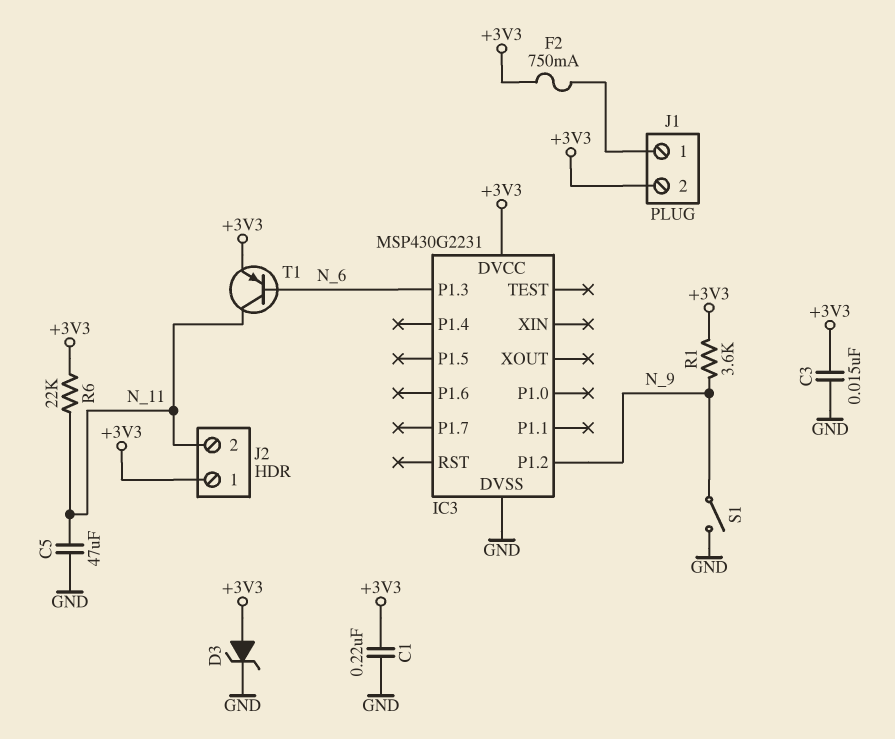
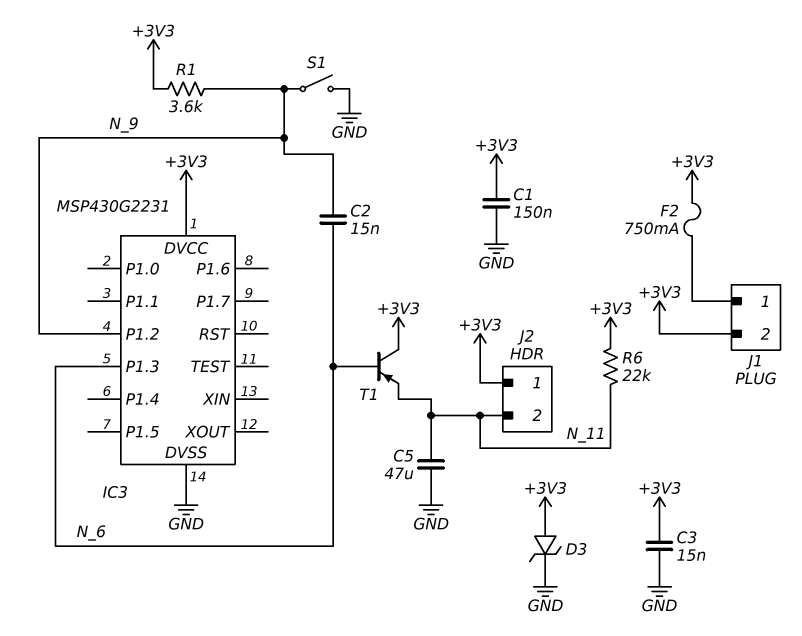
C1: 220nF (+3V3, GND) -> 150nF (+3V3, GND)
C2: none -> 15nF (N_6, N_9)
T1: PNP (B N_6, C N_11, E +3V3) -> PNP (B N_6, C +3V3, E N_11)

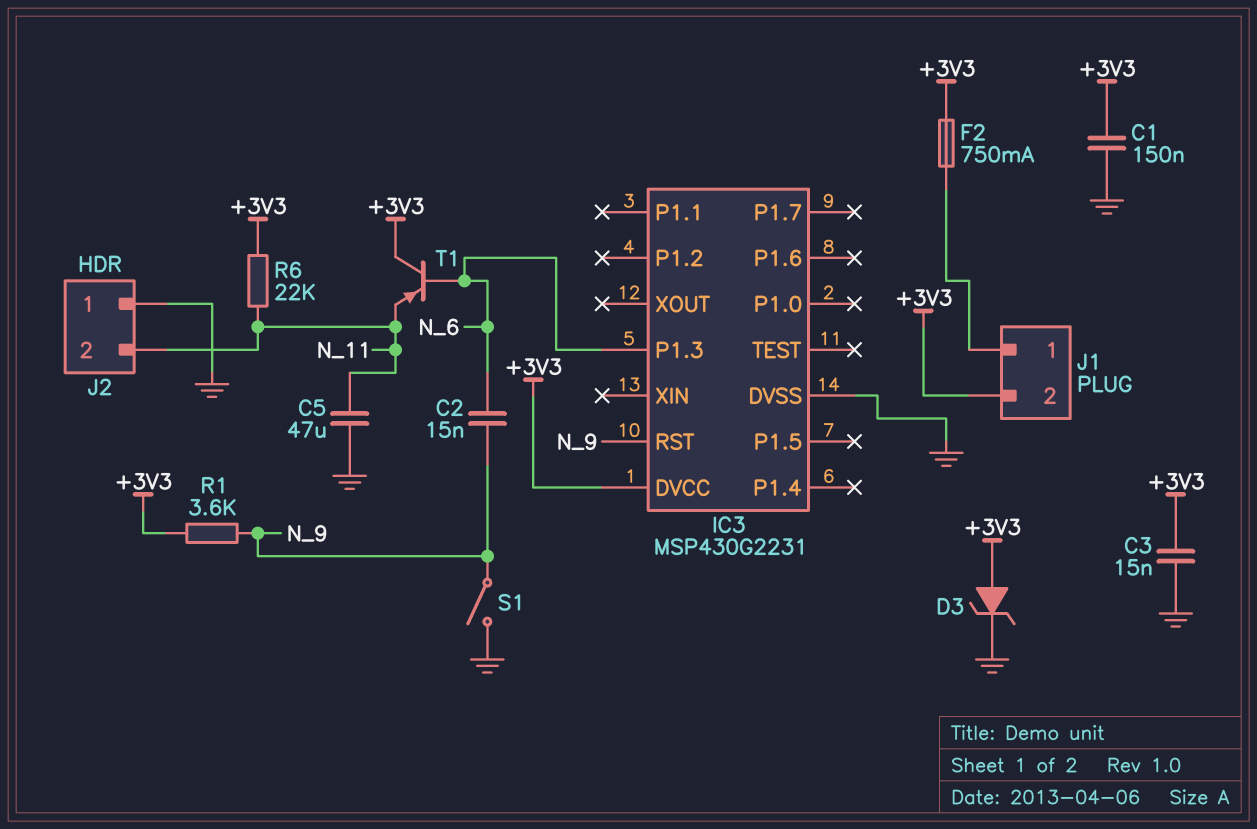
IC3 pin P1.2: N_9 -> none
IC3 pin RST: none -> N_9
J2 pin 1: +3V3 -> GND

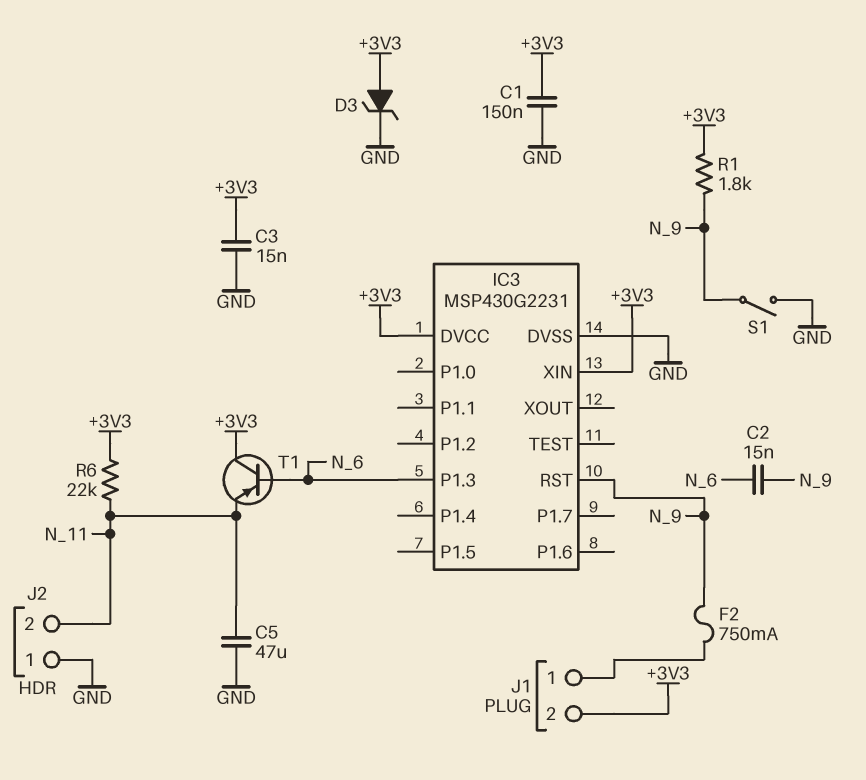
F2: 750mA (+3V3, J1/1) -> 750mA (J1/1, N_9)
IC3 pin XIN: none -> +3V3
R1: 3.6k (+3V3, N_9) -> 1.8k (+3V3, N_9)

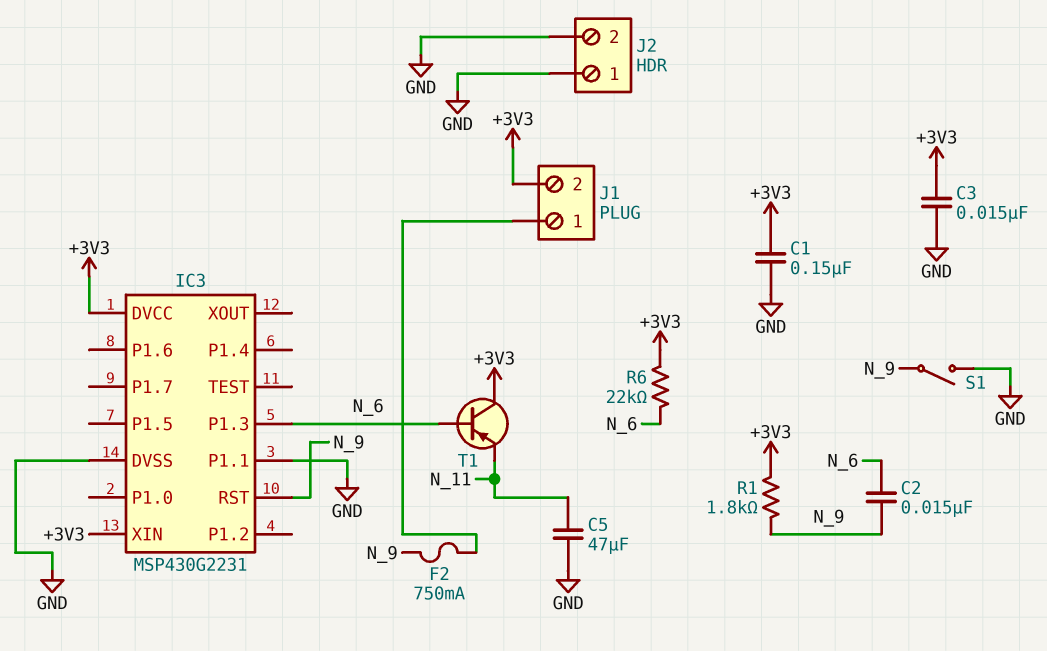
D3: zener (A +3V3, K GND) -> none
IC3 pin P1.1: none -> GND
J2 pin 2: N_11 -> GND
R6: 22k (+3V3, N_11) -> 22k (+3V3, N_6)

